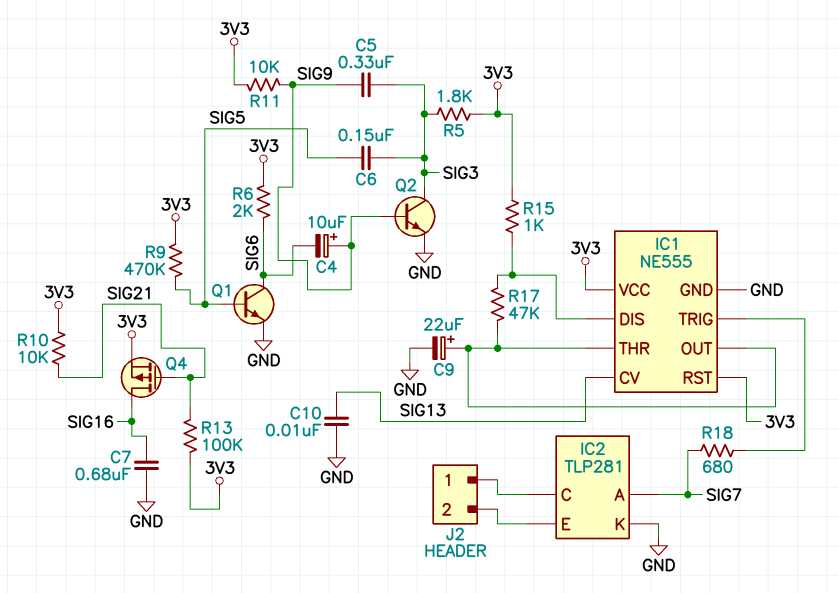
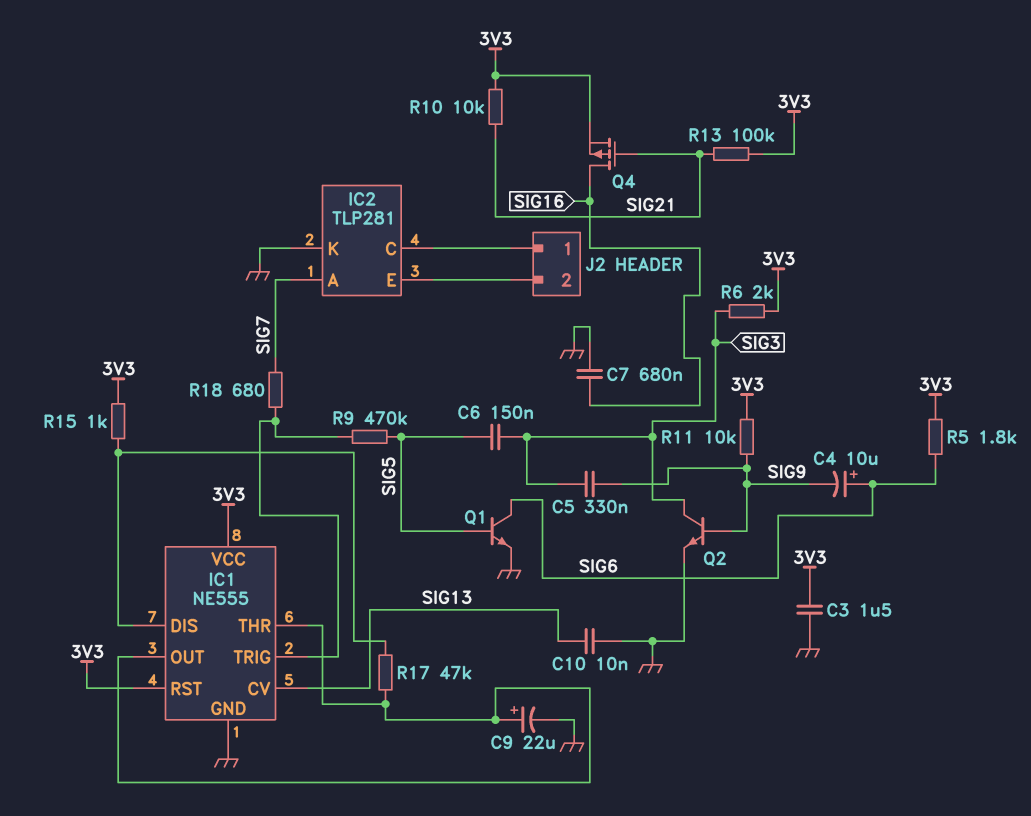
C3: none -> 1.5uF (3V3, GND)
C4: 10uF (plus SIG9, minus SIG6) -> 10uF (plus SIG6, minus SIG9)
R5: 1.8k (3V3, SIG3) -> 1.8k (3V3, SIG6)
R6: 2k (3V3, SIG6) -> 2k (3V3, SIG3)
R9: 470k (3V3, SIG5) -> 470k (IC1/TRIG, SIG5)

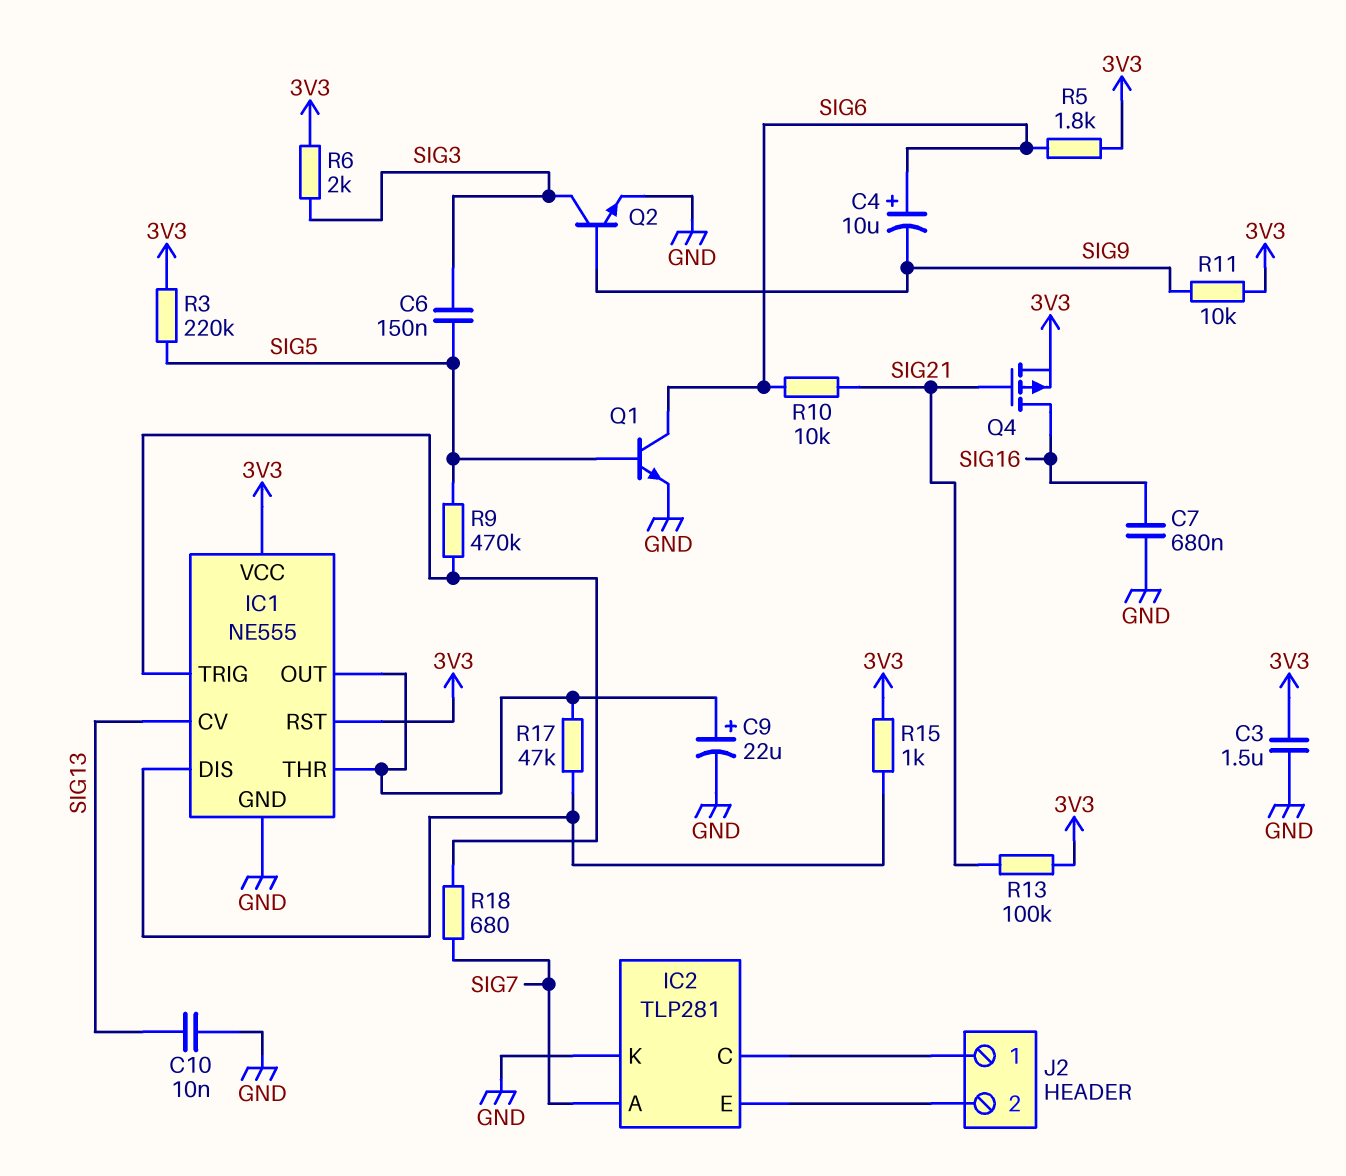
C5: 330nF (SIG3, SIG9) -> none
R3: none -> 220k (3V3, SIG5)
R10: 10k (3V3, SIG21) -> 10k (SIG6, SIG21)

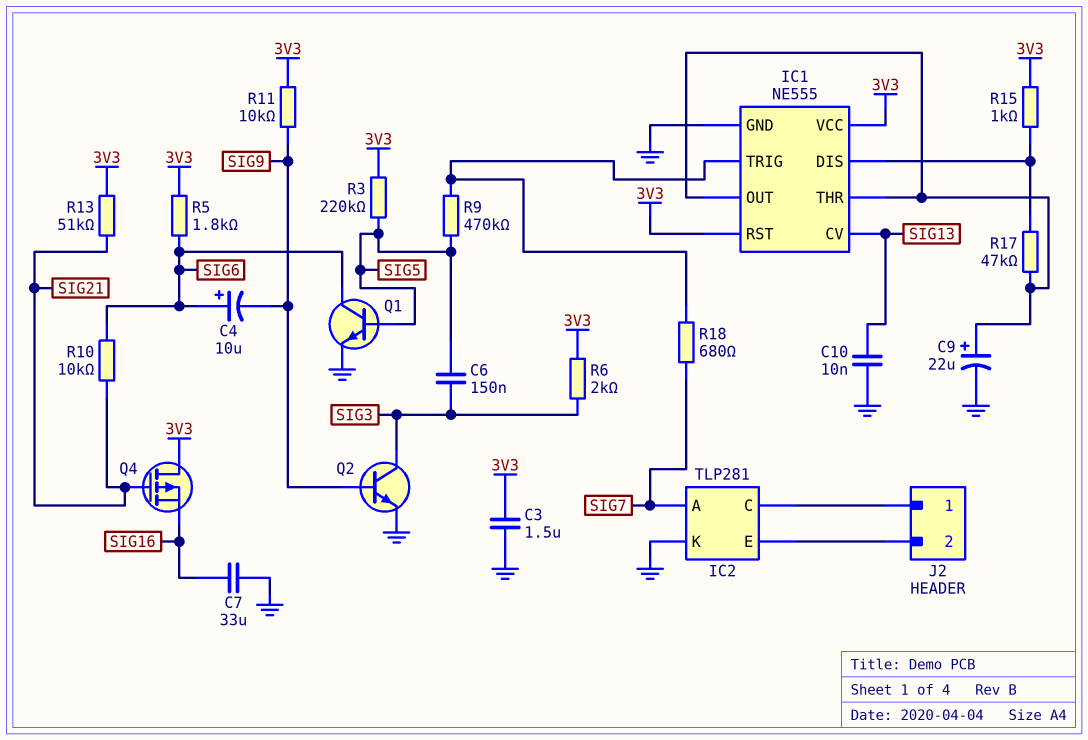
C7: 680nF (GND, SIG16) -> 33uF (GND, SIG16)
Q4: PMOS (G SIG21, D SIG16, S 3V3) -> PMOS (G SIG21, D 3V3, S SIG16)
R13: 100k (3V3, SIG21) -> 51k (3V3, SIG21)

